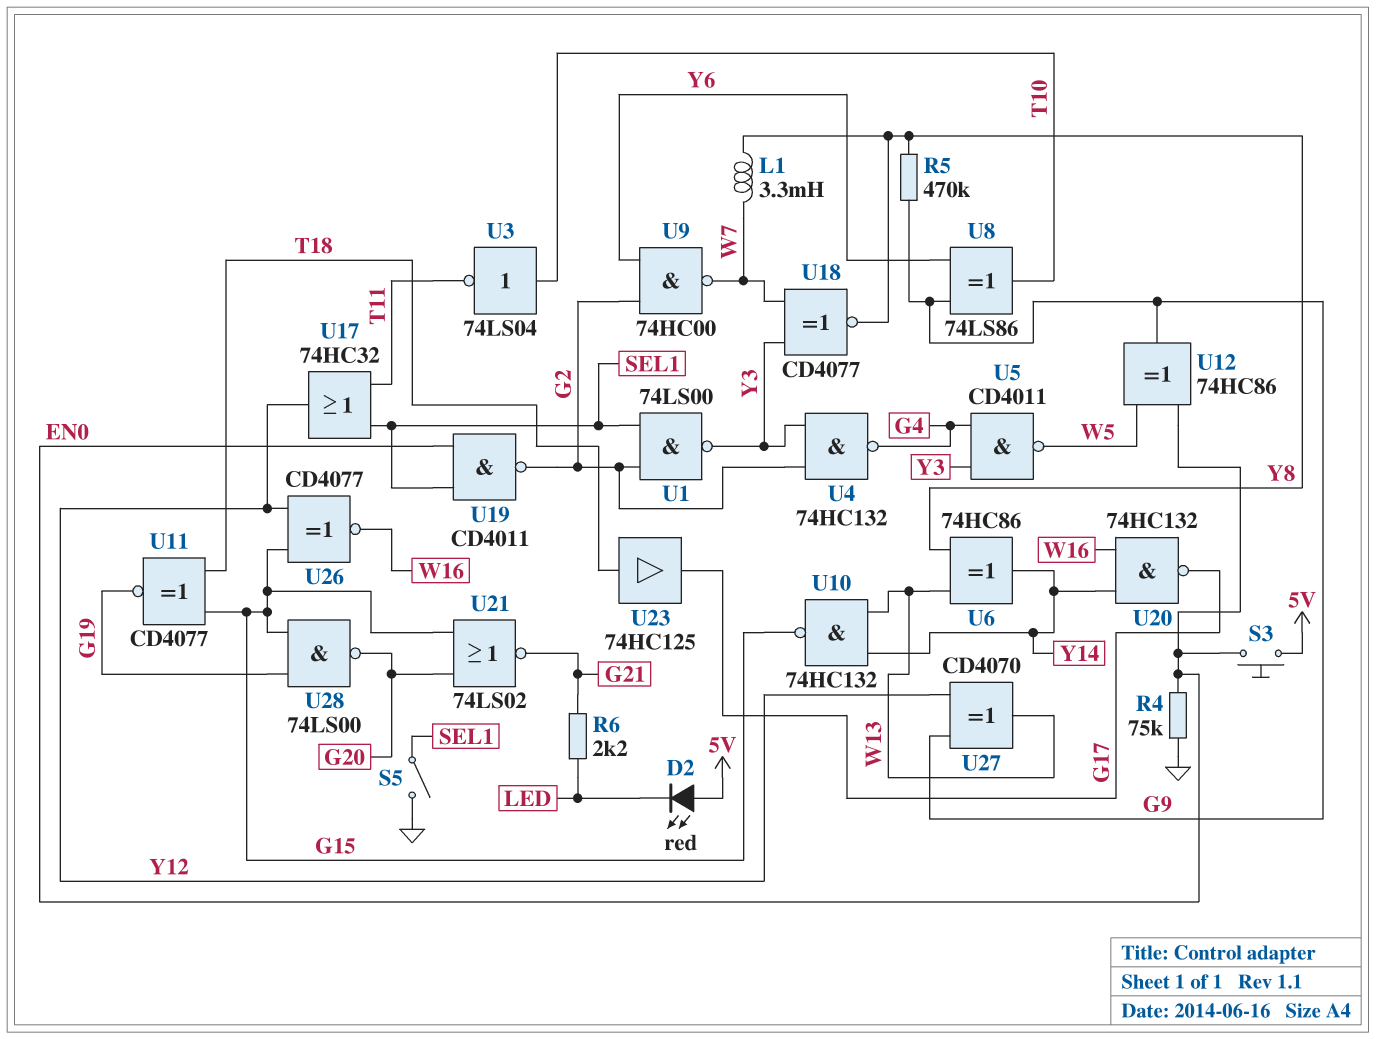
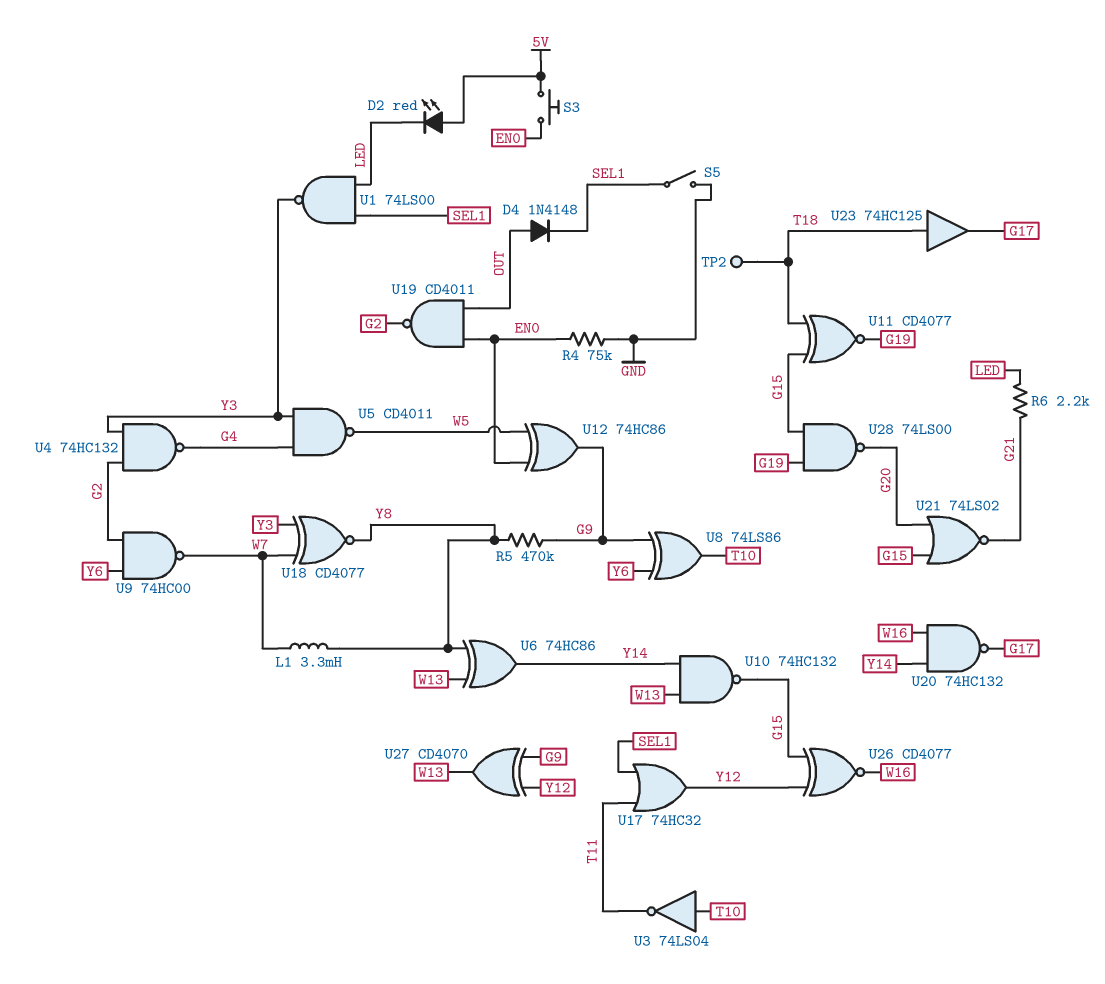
D4: none -> diode 1N4148 (A OUT, K SEL1)
TP2: none -> test point (T18)
U1: NAND 74LS00 (in G2, in SEL1, out Y3) -> NAND 74LS00 (in LED, in SEL1, out Y3)
U19: NAND CD4011 (in EN0, in SEL1, out G2) -> NAND CD4011 (in EN0, in OUT, out G2)

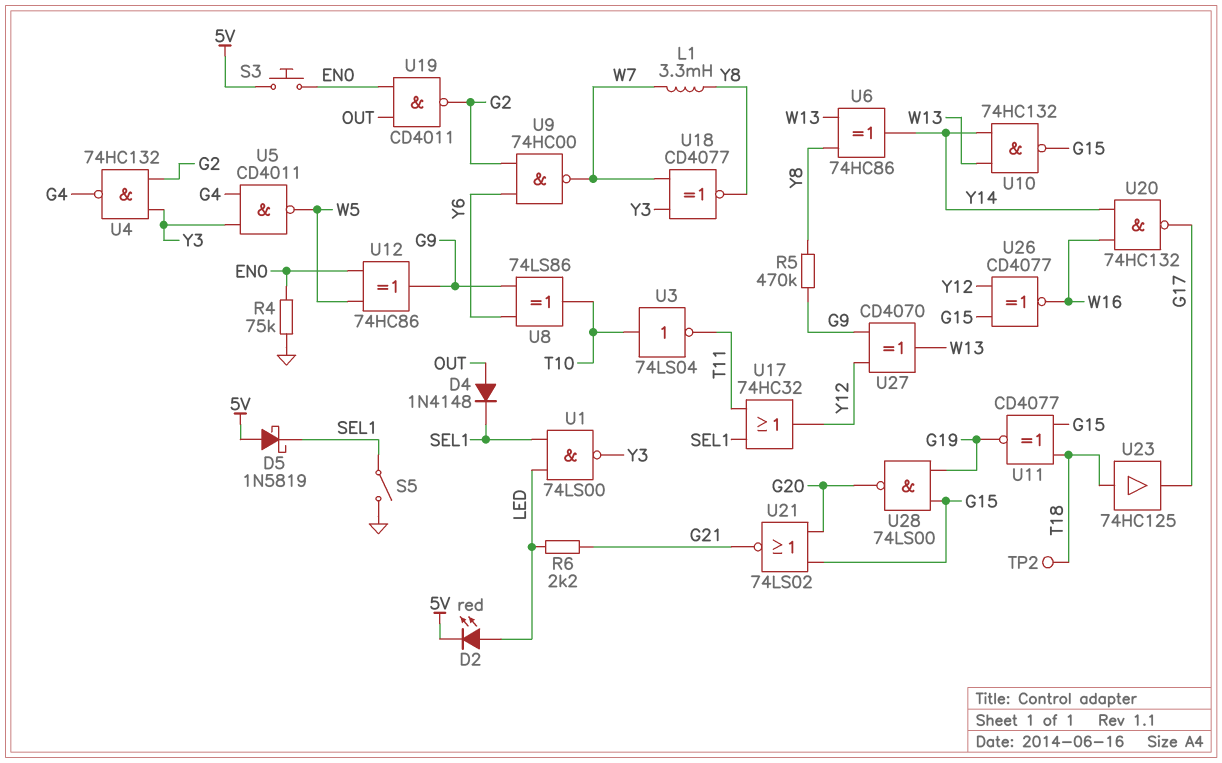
D2: LED red (A 5V, K LED) -> LED red (A LED, K 5V)
D5: none -> schottky 1N5819 (A 5V, K SEL1)

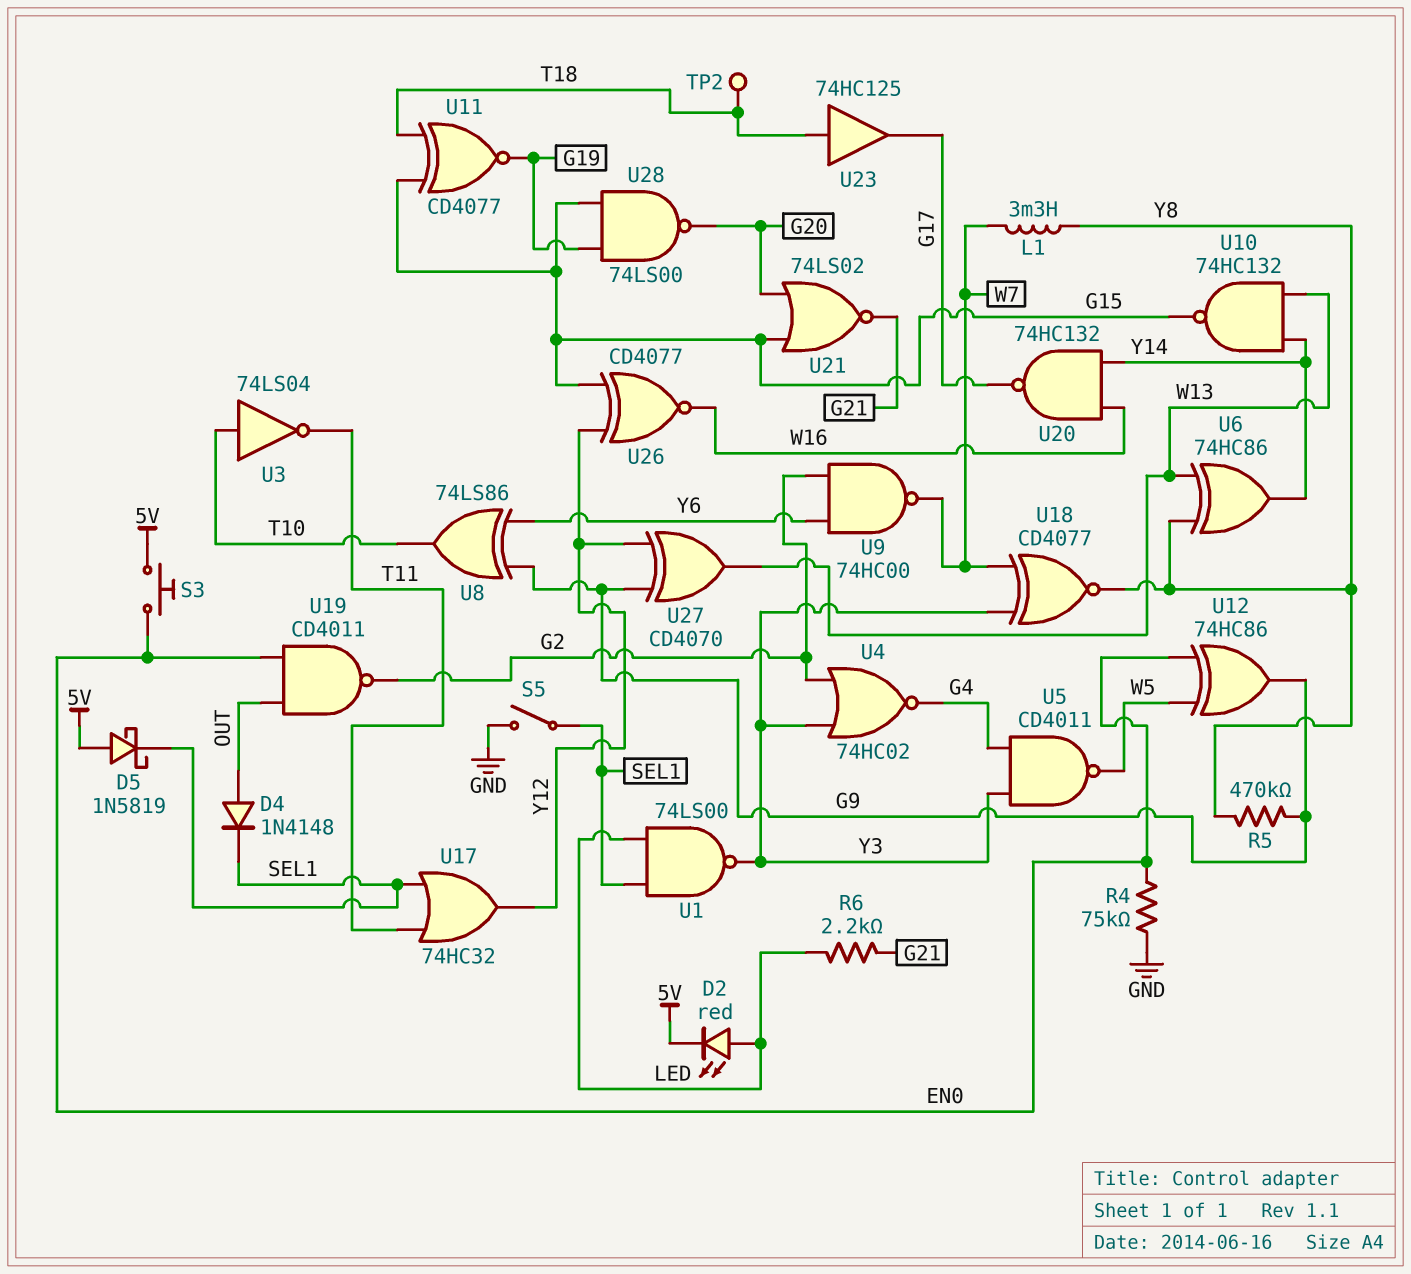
U4: NAND 74HC132 (in G2, in Y3, out G4) -> NOR 74HC02 (in G2, in Y3, out G4)

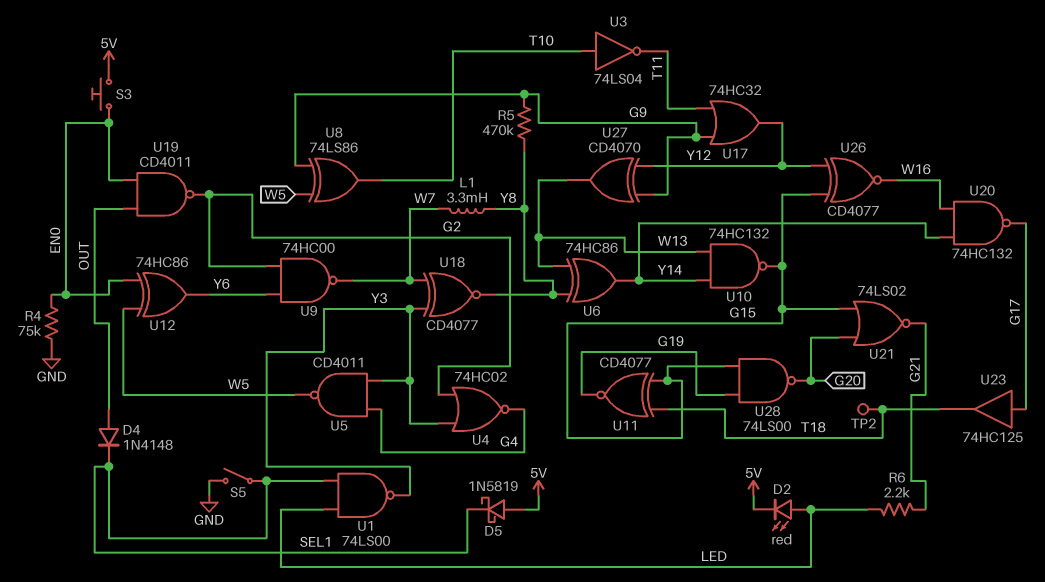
U8: XOR 74LS86 (in G9, in Y6, out T10) -> XOR 74LS86 (in G9, in W5, out T10)
U12: XOR 74HC86 (in EN0, in W5, out G9) -> XOR 74HC86 (in EN0, in W5, out Y6)
U17: OR 74HC32 (in SEL1, in T11, out Y12) -> OR 74HC32 (in G9, in T11, out Y12)
U23: buffer 74HC125 (in T18, out G17) -> buffer 74HC125 (in G17, out T18)

